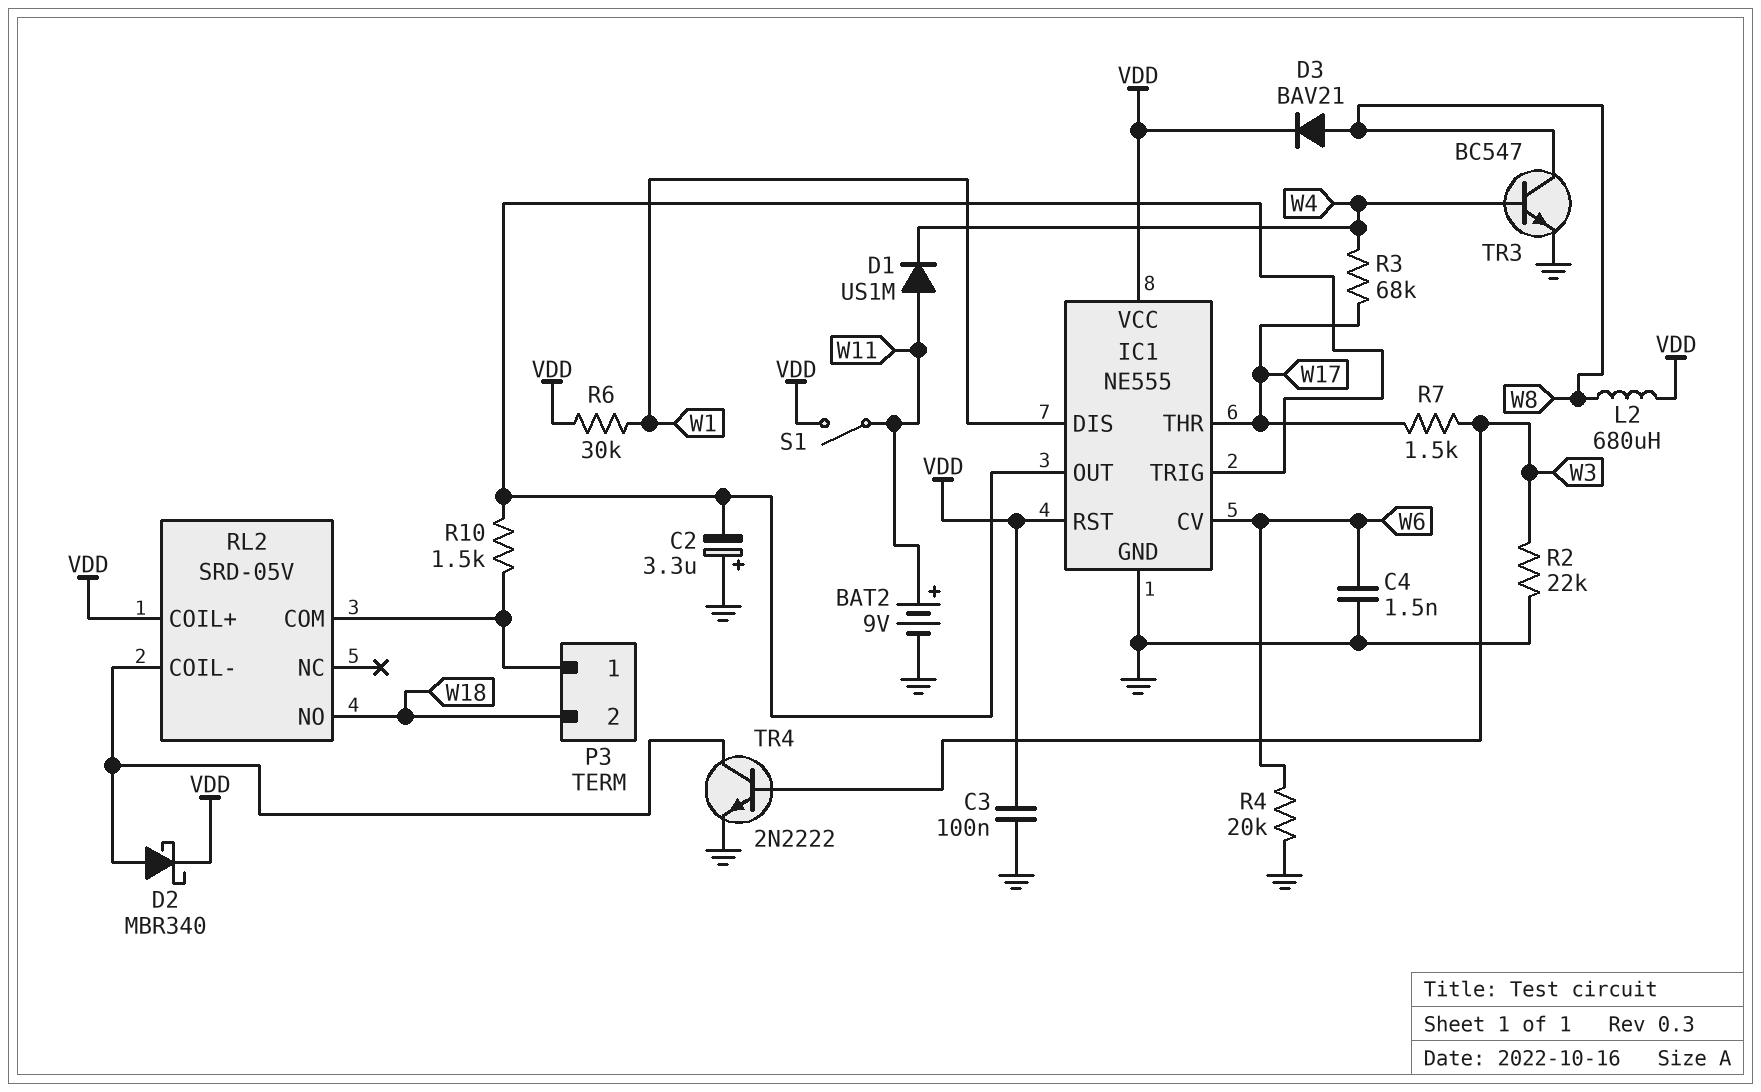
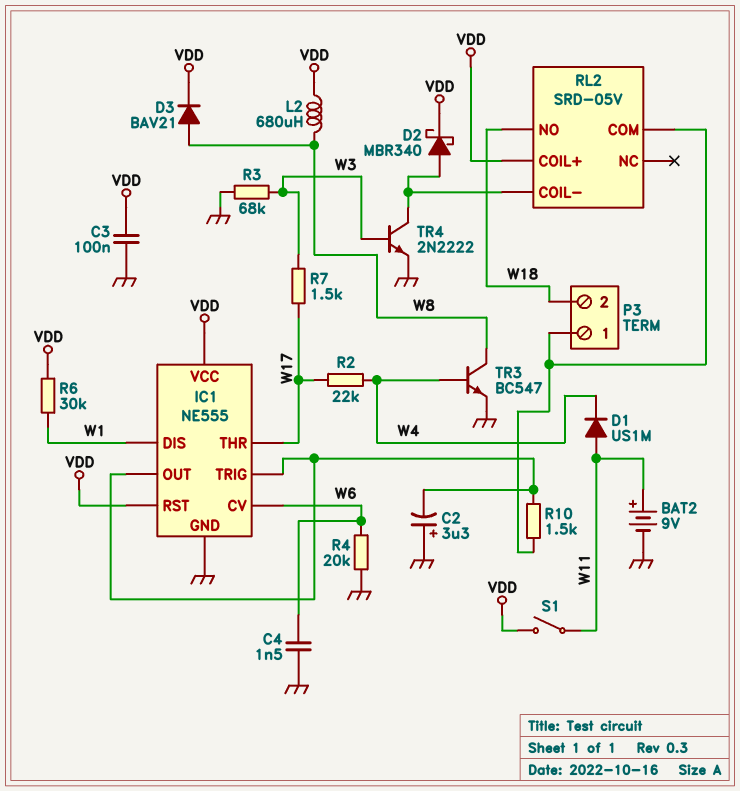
R2: 22k (GND, W3) -> 22k (W4, W17)
R3: 68k (W4, W17) -> 68k (GND, W3)

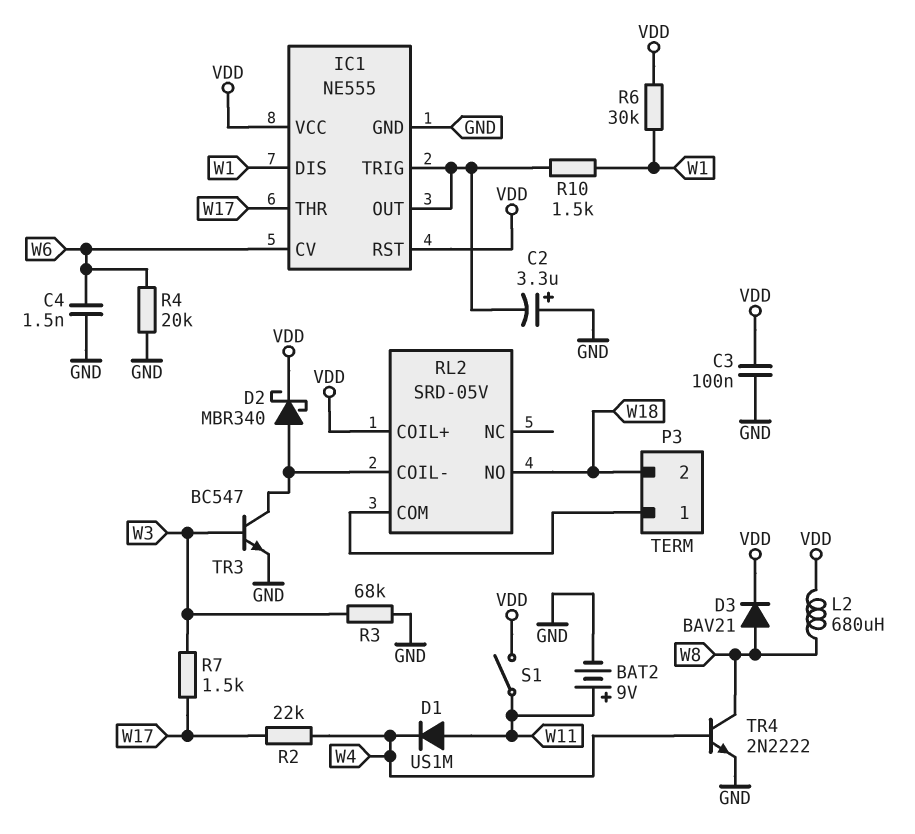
R10: 1.5k (IC1/OUT, P3/1) -> 1.5k (IC1/OUT, W1)
TR3: NPN BC547 (B W4, C W8, E GND) -> NPN BC547 (B W3, C RL2/COIL-, E GND)
TR4: NPN 2N2222 (B W3, C RL2/COIL-, E GND) -> NPN 2N2222 (B W4, C W8, E GND)

